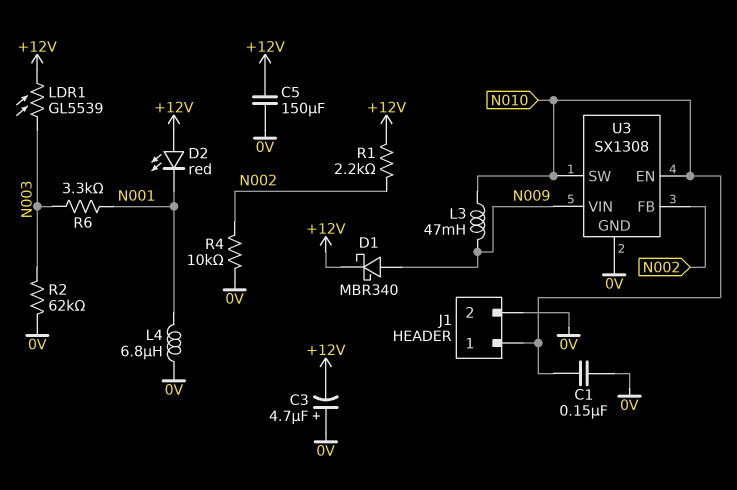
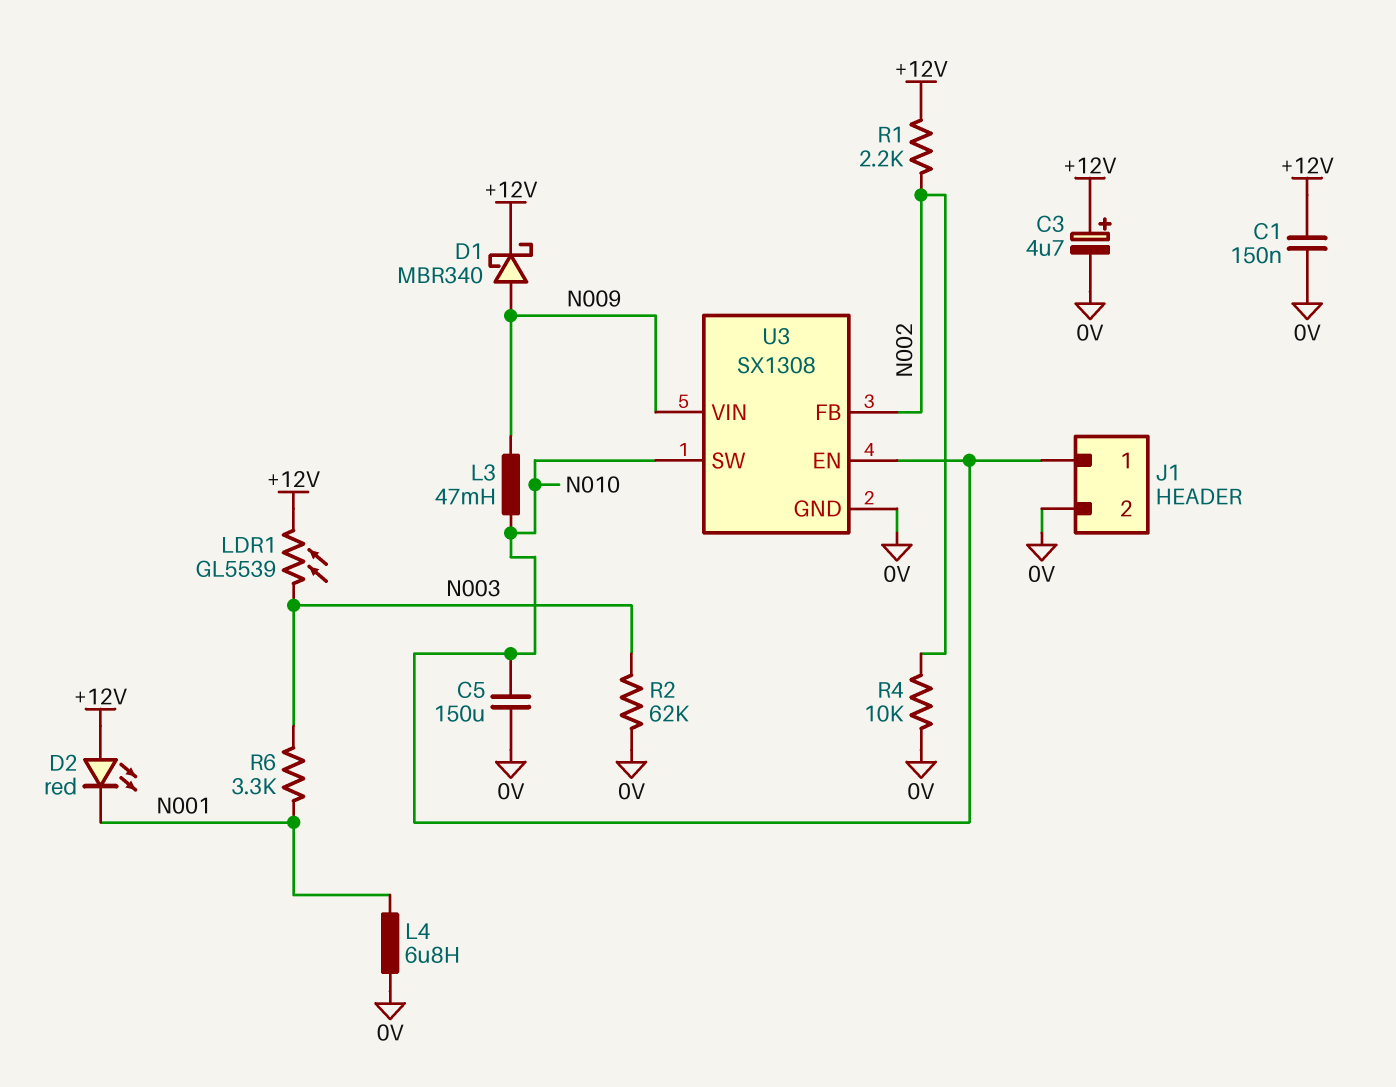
C1: 150nF (0V, N010) -> 150nF (+12V, 0V)
C3: 4.7uF (plus 0V, minus +12V) -> 4.7uF (plus +12V, minus 0V)
C5: 150uF (+12V, 0V) -> 150uF (0V, N010)

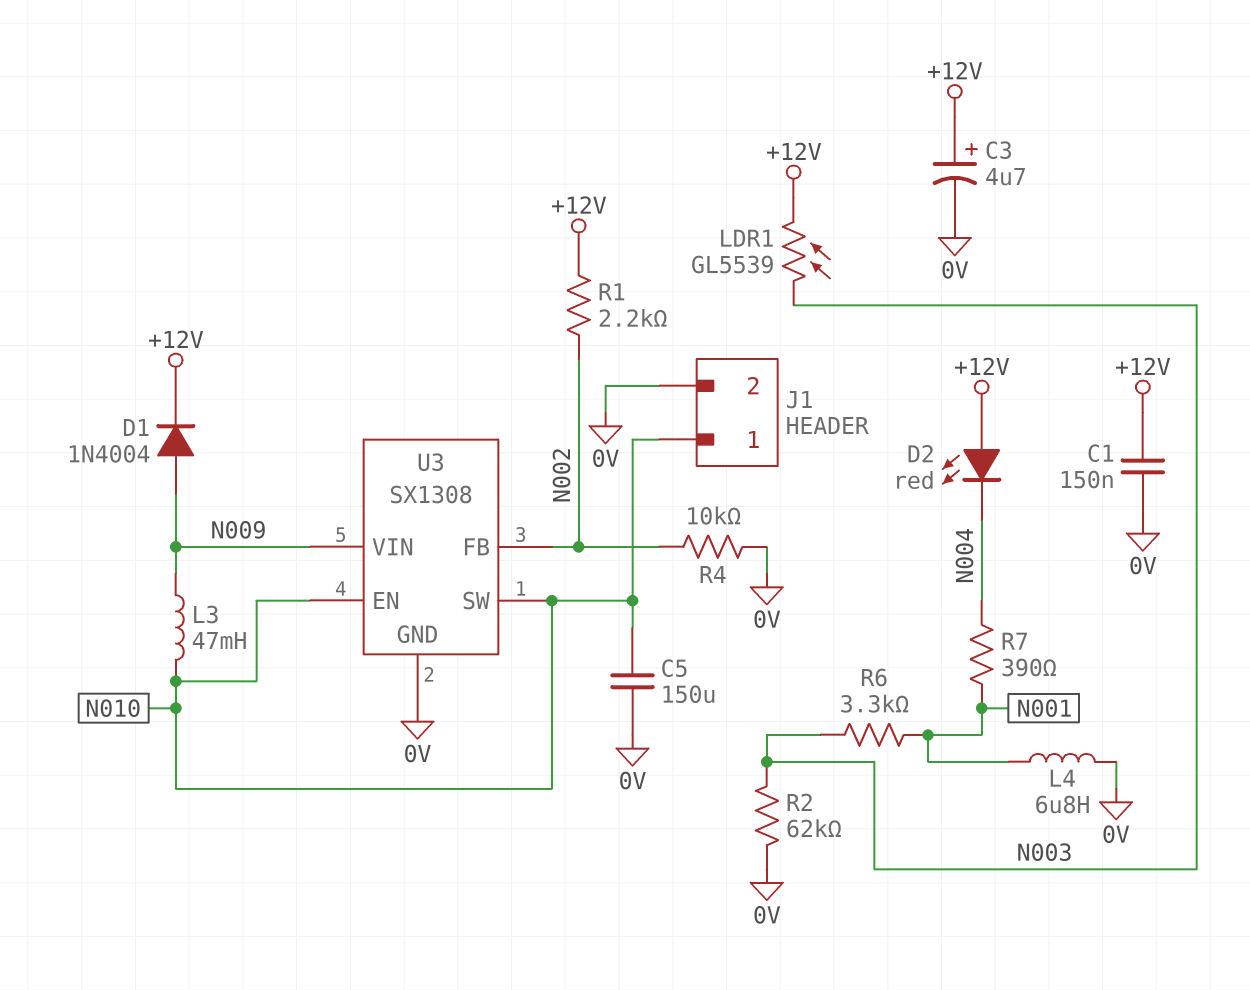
D1: schottky MBR340 (A N009, K +12V) -> diode 1N4004 (A N009, K +12V)
D2: LED red (A +12V, K N001) -> LED red (A +12V, K N004)
R7: none -> 390 (N001, N004)

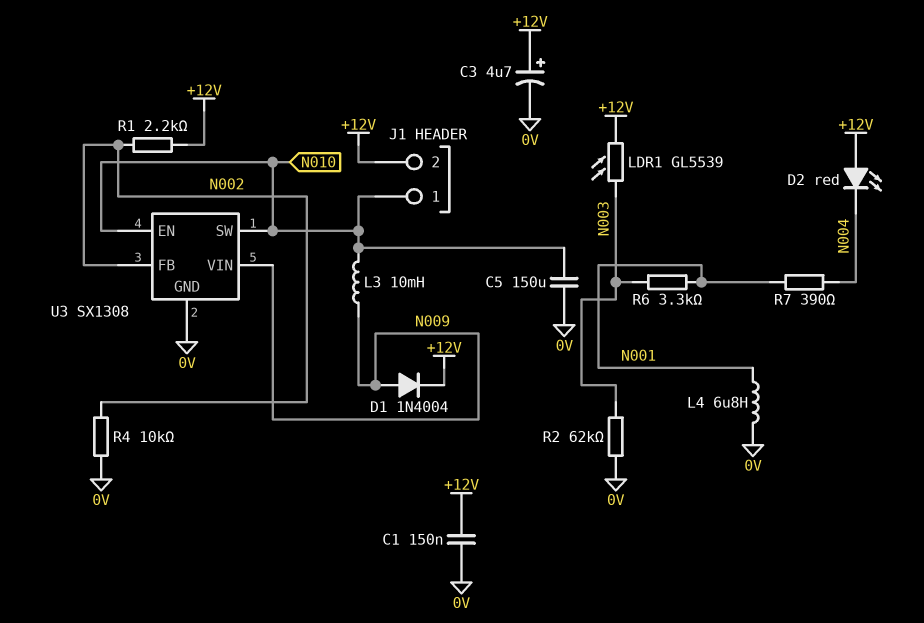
J1 pin 2: 0V -> +12V
L3: 47mH (N009, N010) -> 10mH (N009, N010)

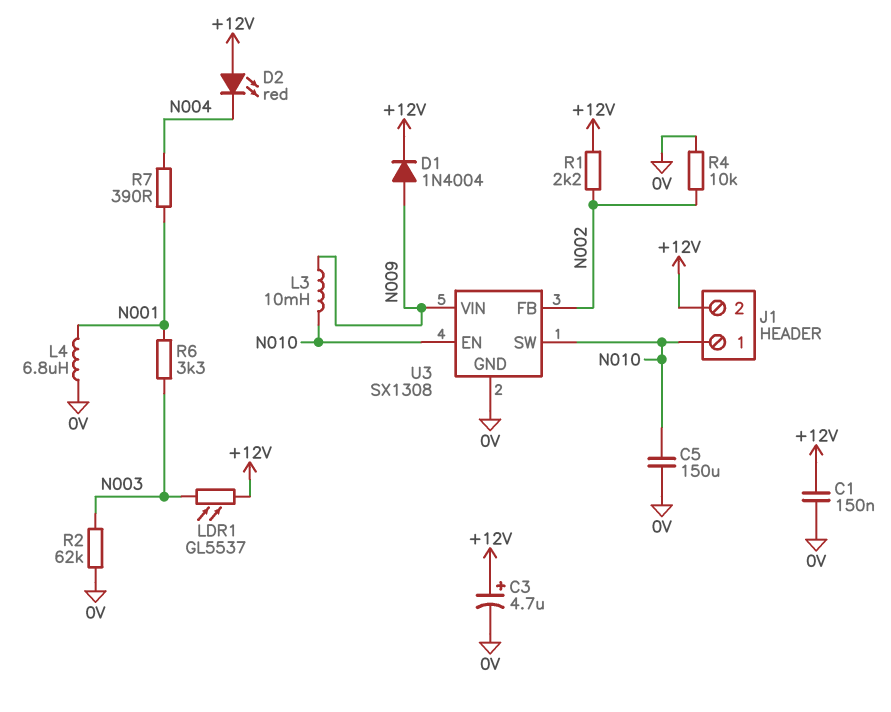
LDR1: GL5539 (+12V, N003) -> GL5537 (+12V, N003)

